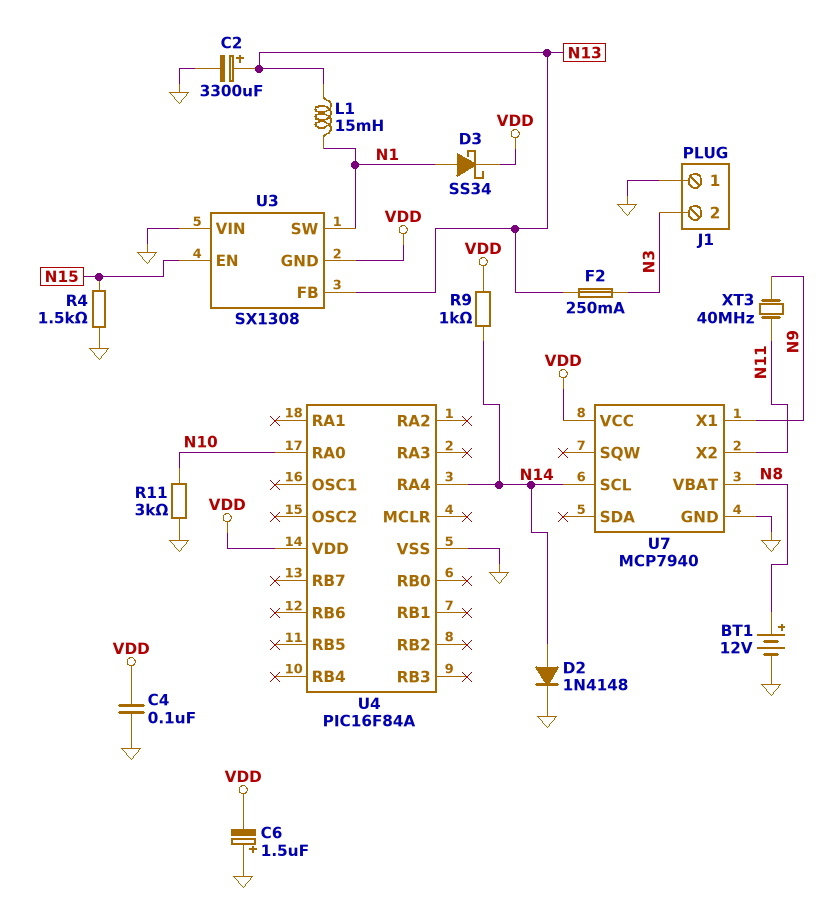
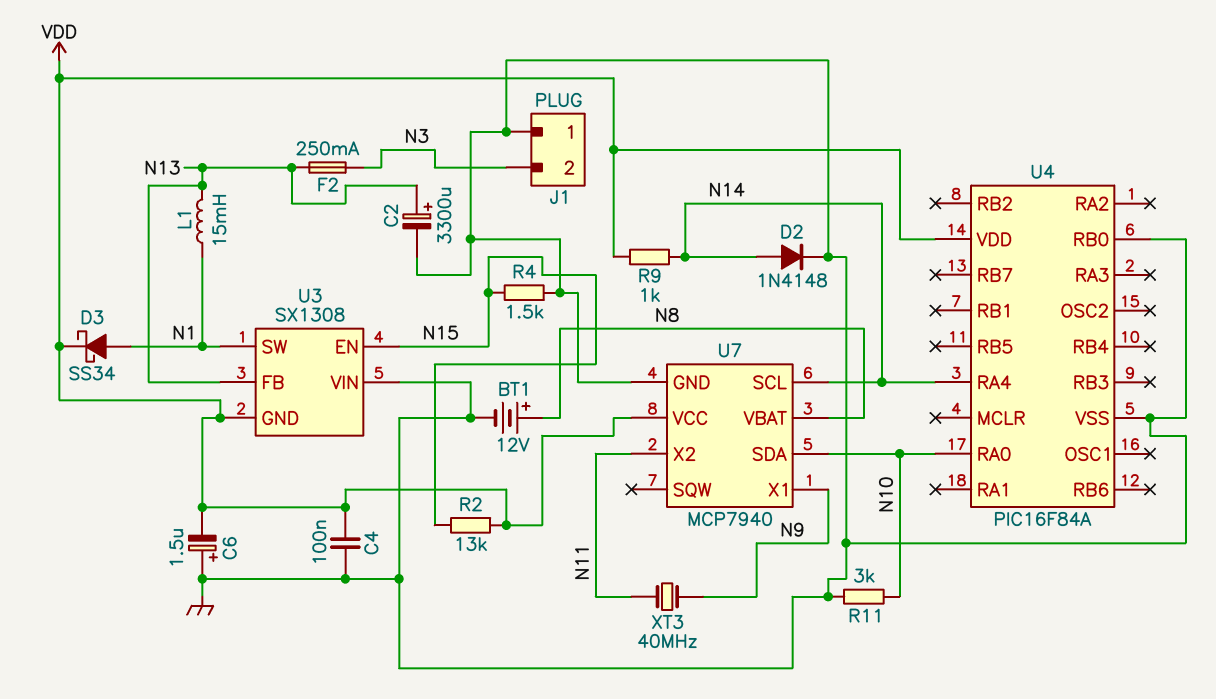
R2: none -> 13k (N15, VDD)
U4 pin RB0: none -> GND
U7 pin SDA: none -> N10

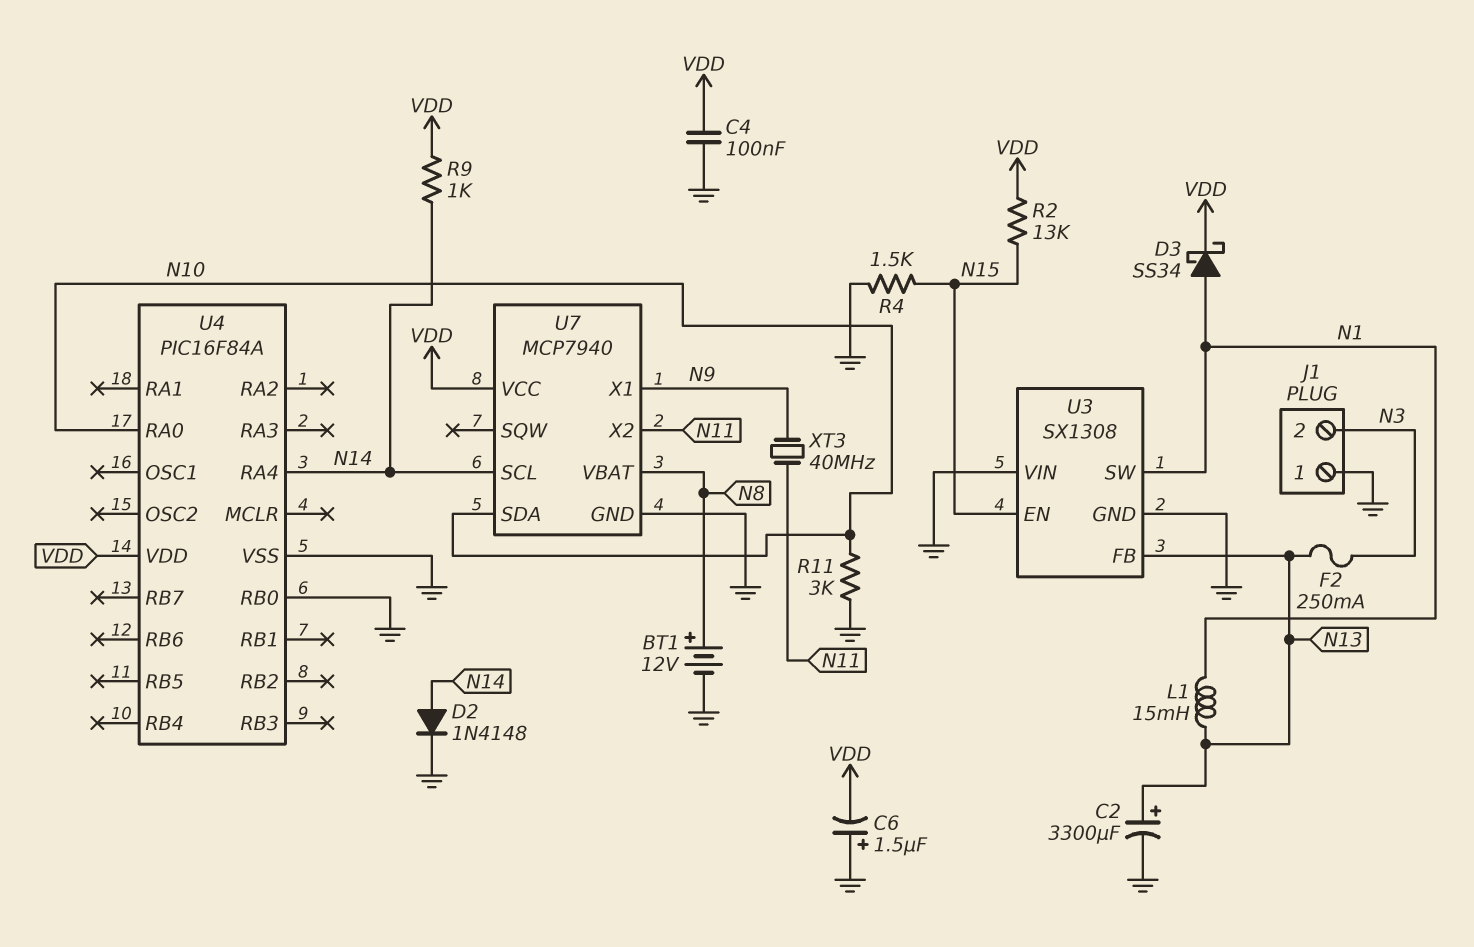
U3 pin GND: VDD -> GND

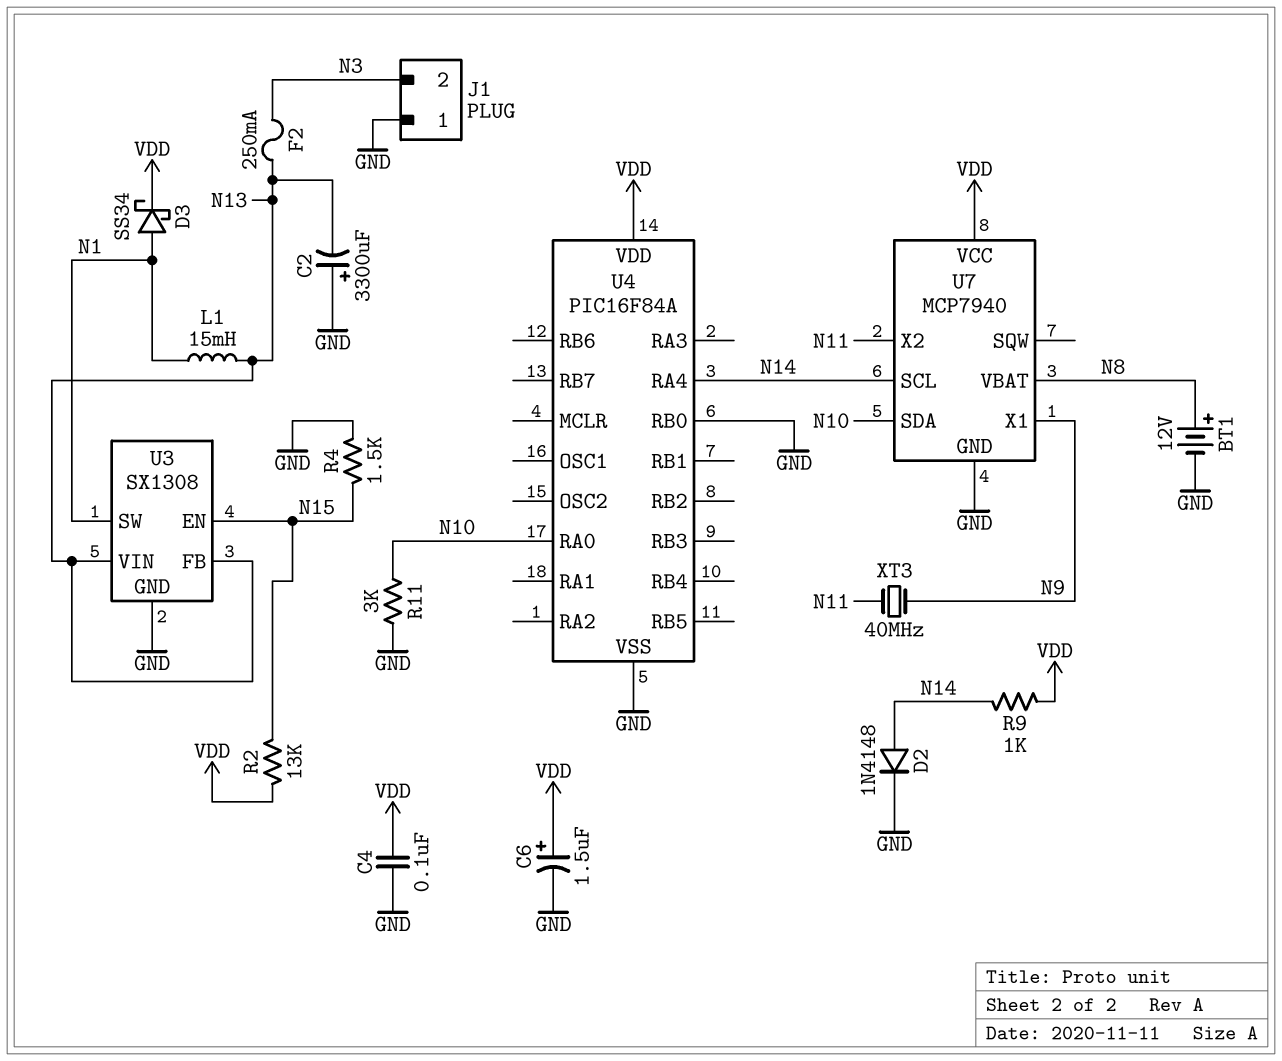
C2: 3300uF (plus N13, minus GND) -> 3300uF (plus GND, minus N13)
C6: 1.5uF (plus GND, minus VDD) -> 1.5uF (plus VDD, minus GND)
U3 pin VIN: GND -> N13

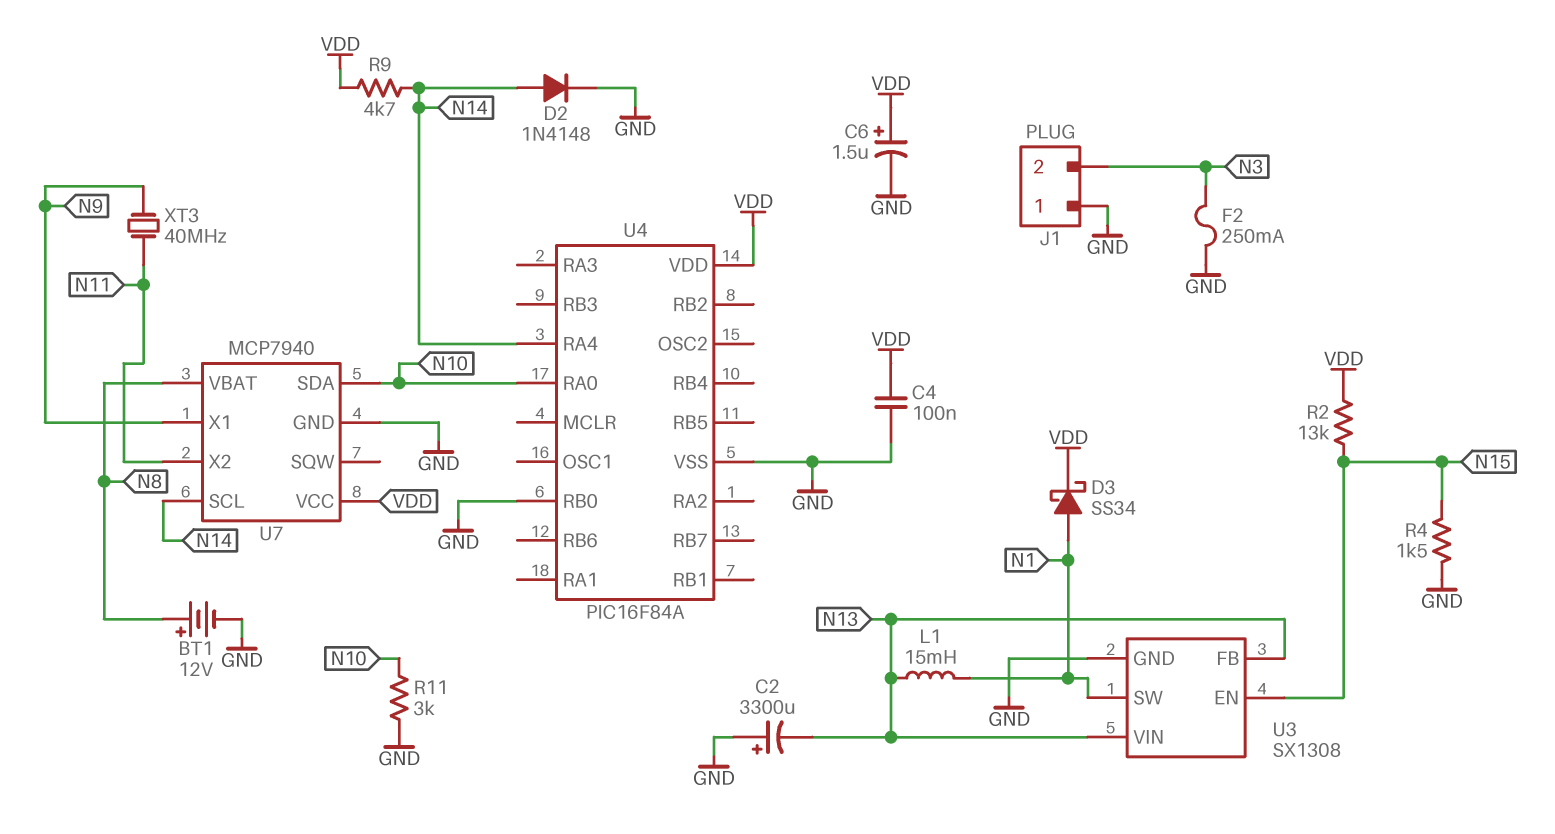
F2: 250mA (N3, N13) -> 250mA (GND, N3)
R9: 1k (N14, VDD) -> 4.7k (N14, VDD)

